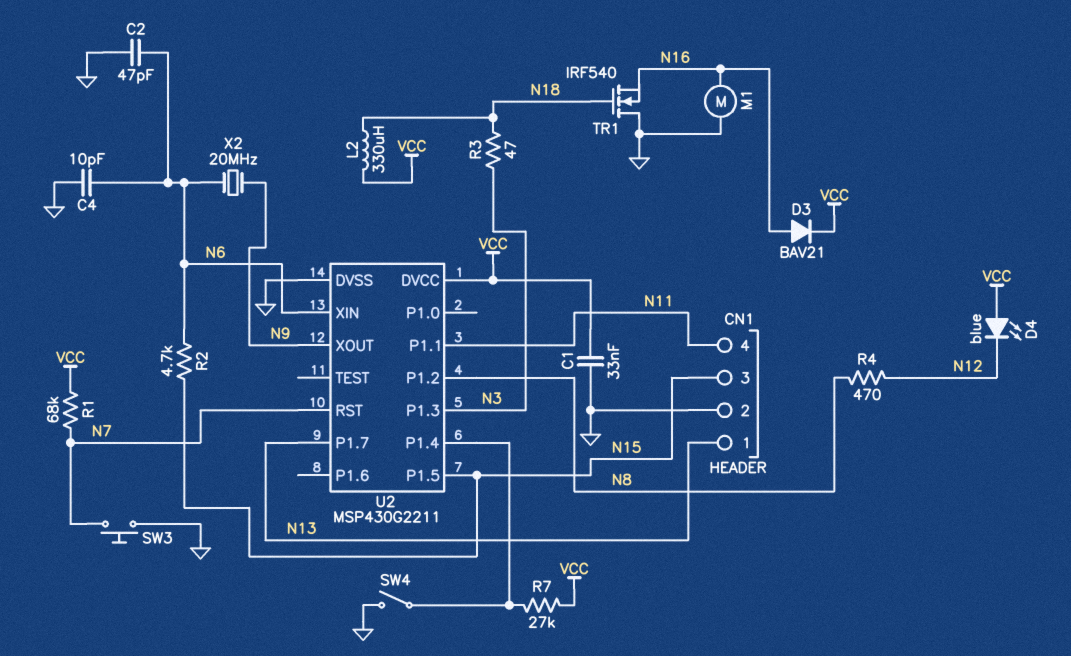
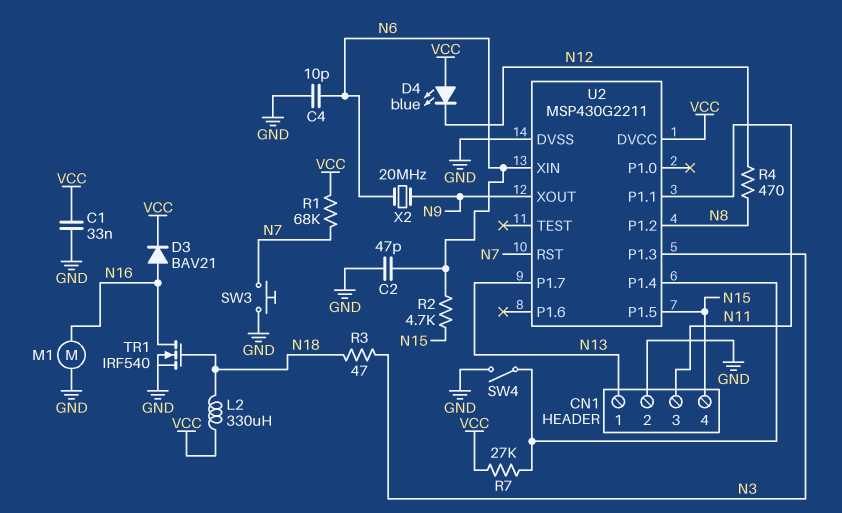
CN1 pin 3: N15 -> N11
CN1 pin 4: N11 -> N15
TR1: NMOS IRF540 (G N18, D GND, S N16) -> NMOS IRF540 (G N18, D N16, S GND)

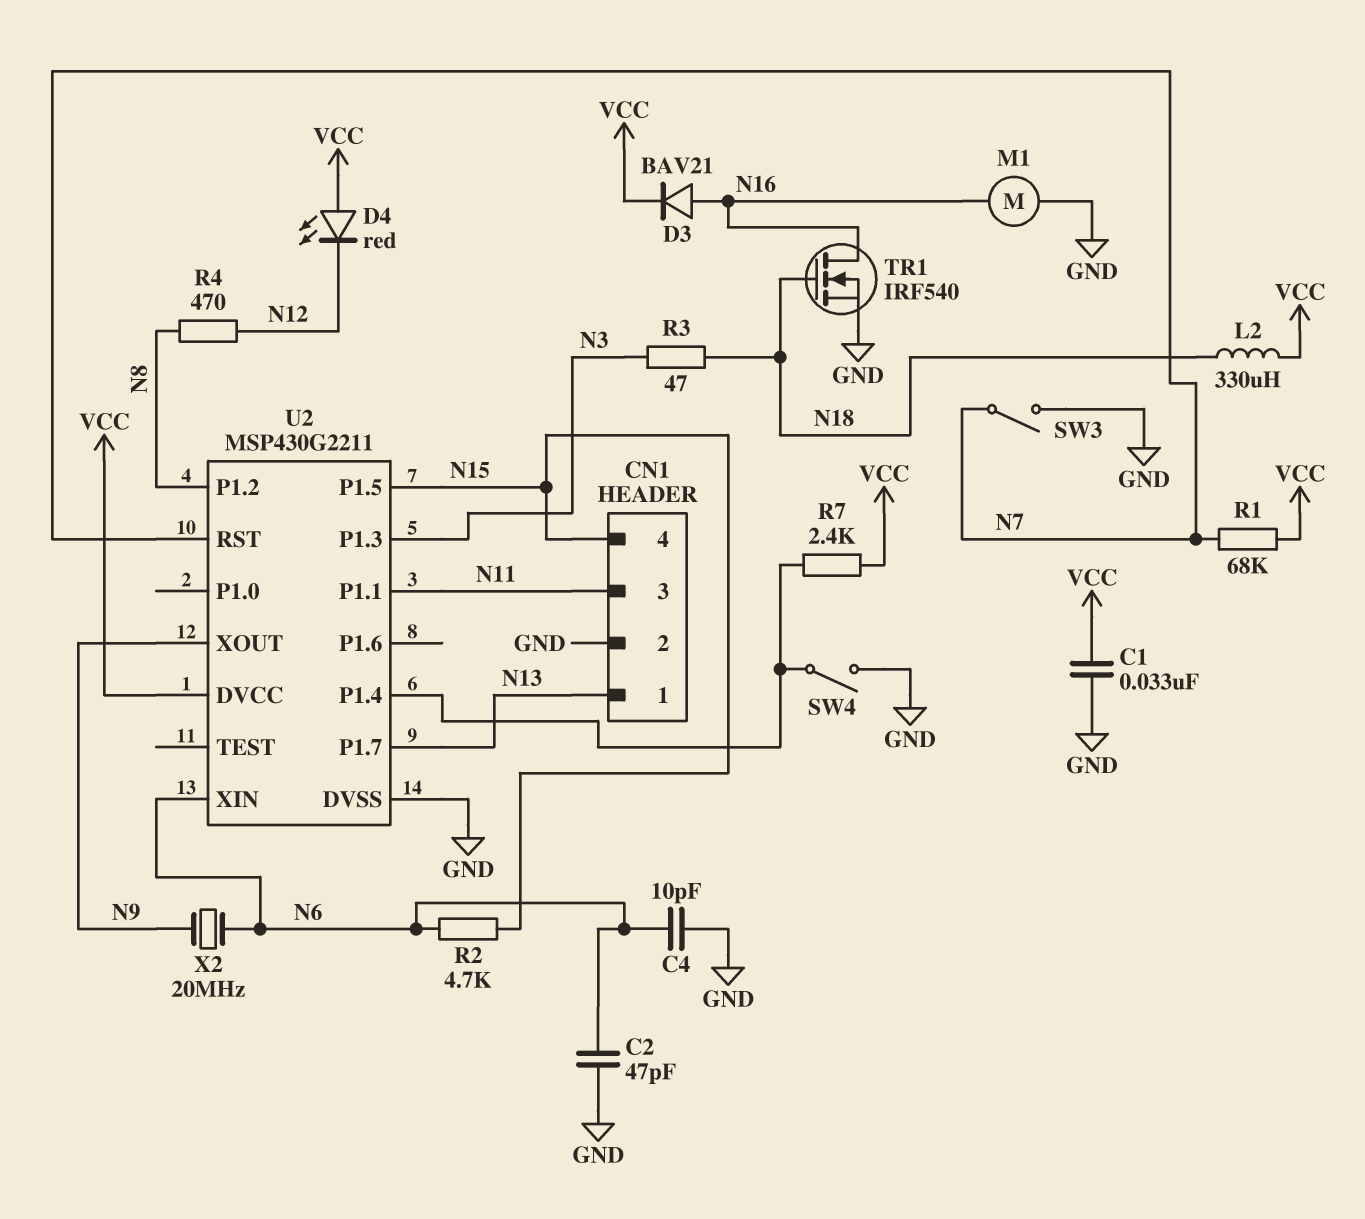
D4: LED blue (A VCC, K N12) -> LED red (A VCC, K N12)
R7: 27k (U2/P1.4, VCC) -> 2.4k (U2/P1.4, VCC)
SW3: button (GND, N7) -> switch (GND, N7)

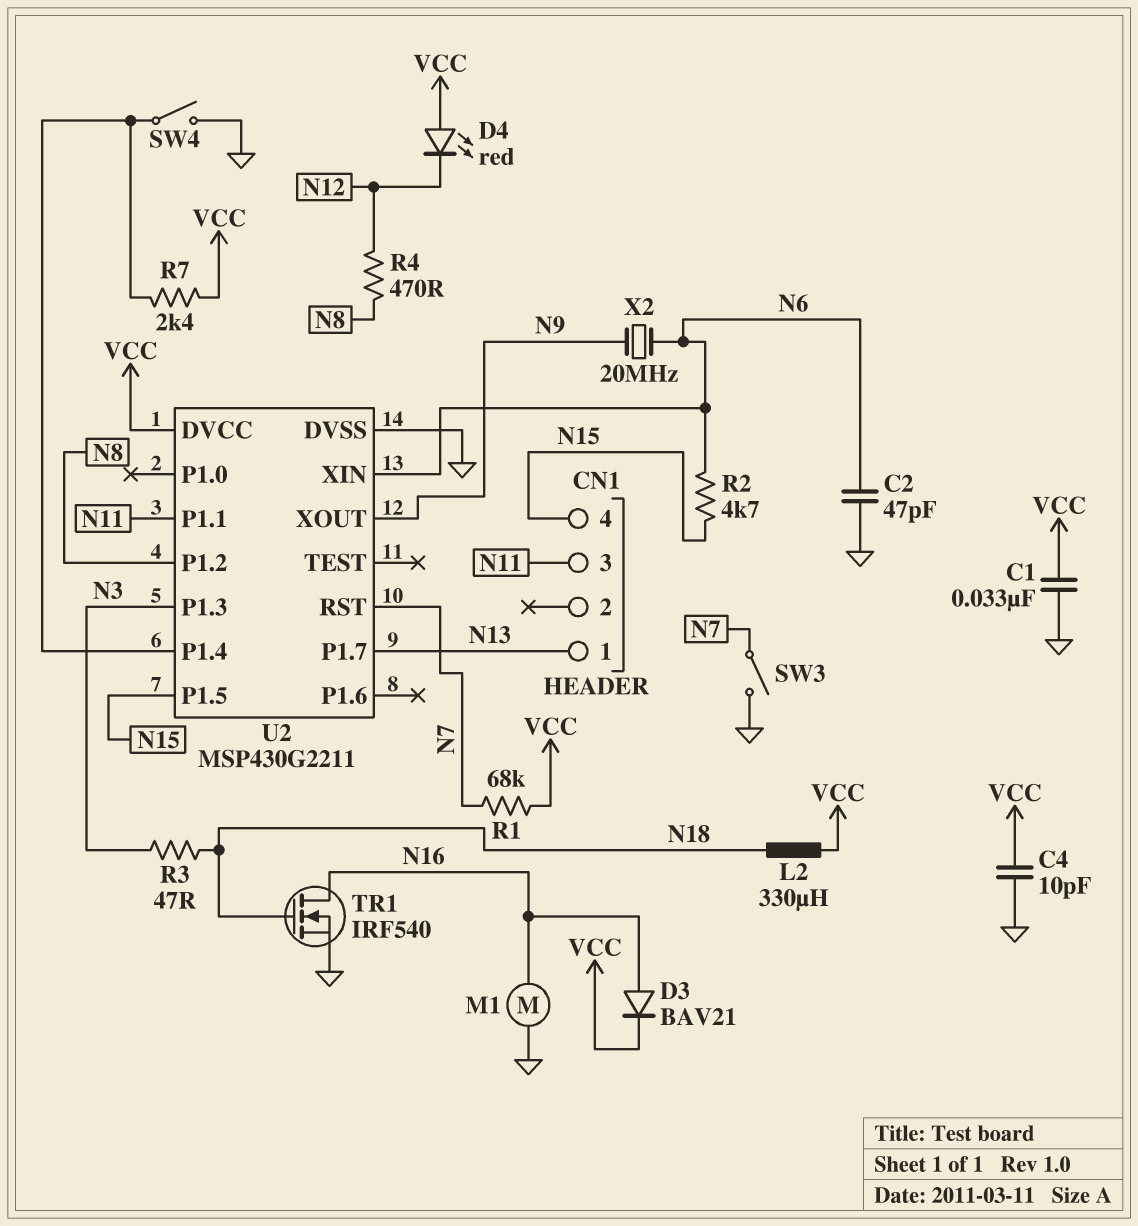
C4: 10pF (GND, N6) -> 10pF (GND, VCC)
CN1 pin 2: GND -> none

